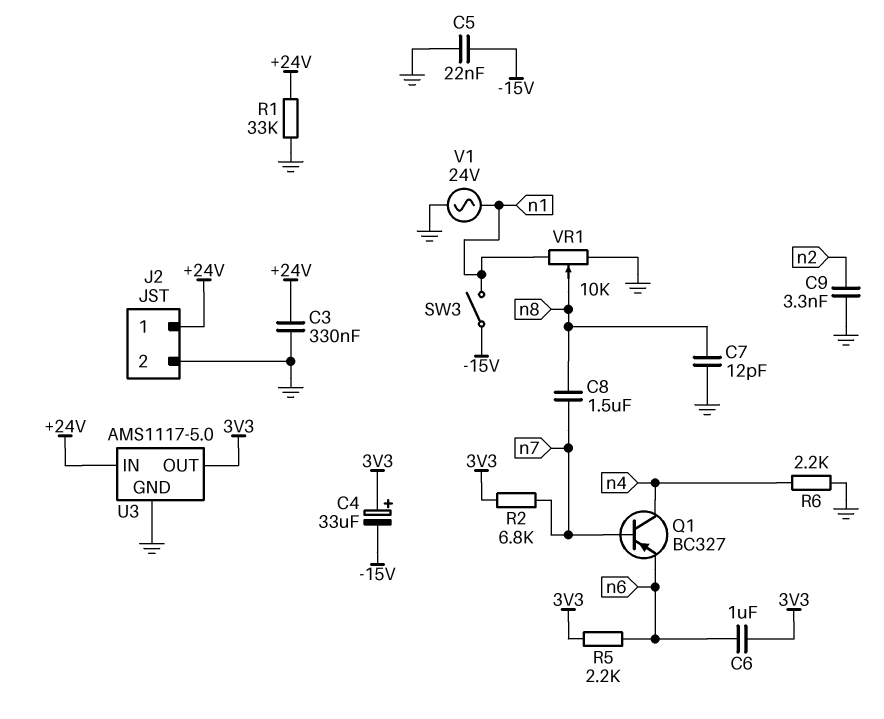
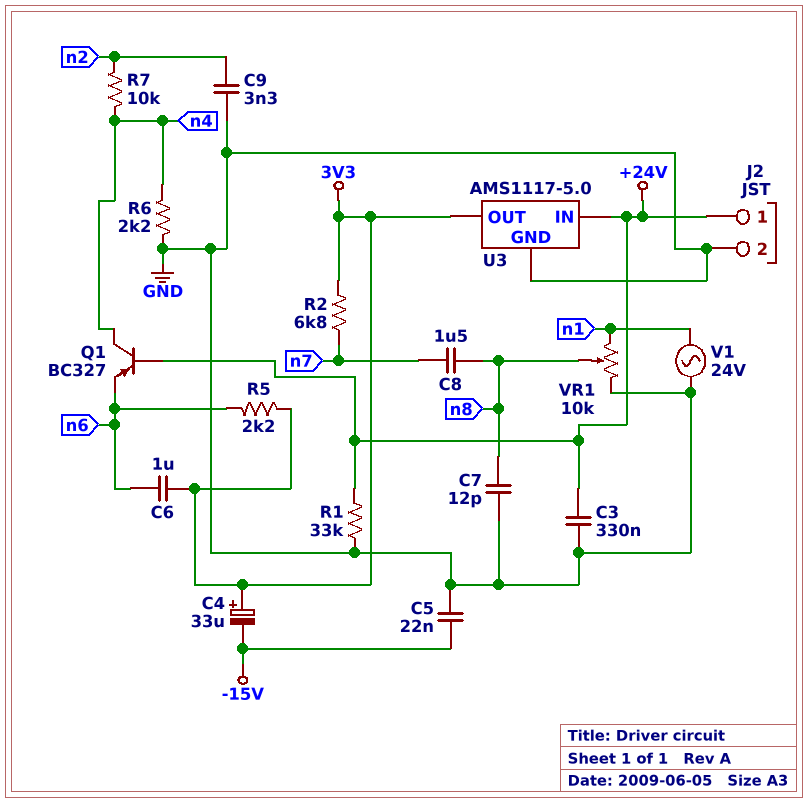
Q1: PNP BC327 (B n7, C n4, E n6) -> PNP BC327 (B +24V, C n4, E n6)
R7: none -> 10k (n2, n4)
SW3: switch (-15V, n1) -> none

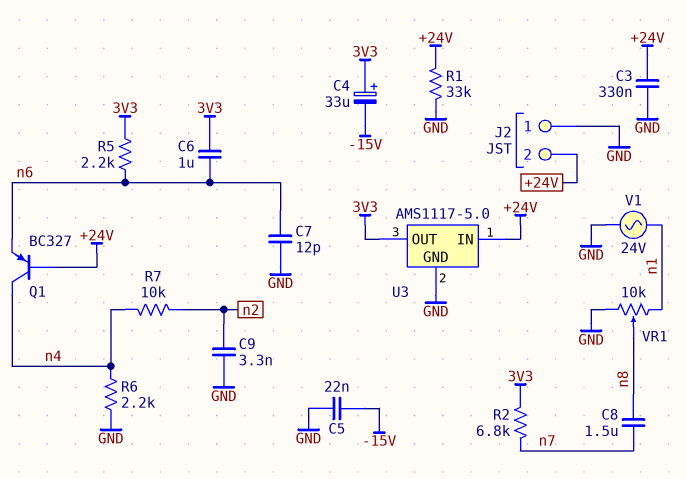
C7: 12pF (GND, n8) -> 12pF (GND, n6)
J2 pin 1: +24V -> GND
J2 pin 2: GND -> +24V

